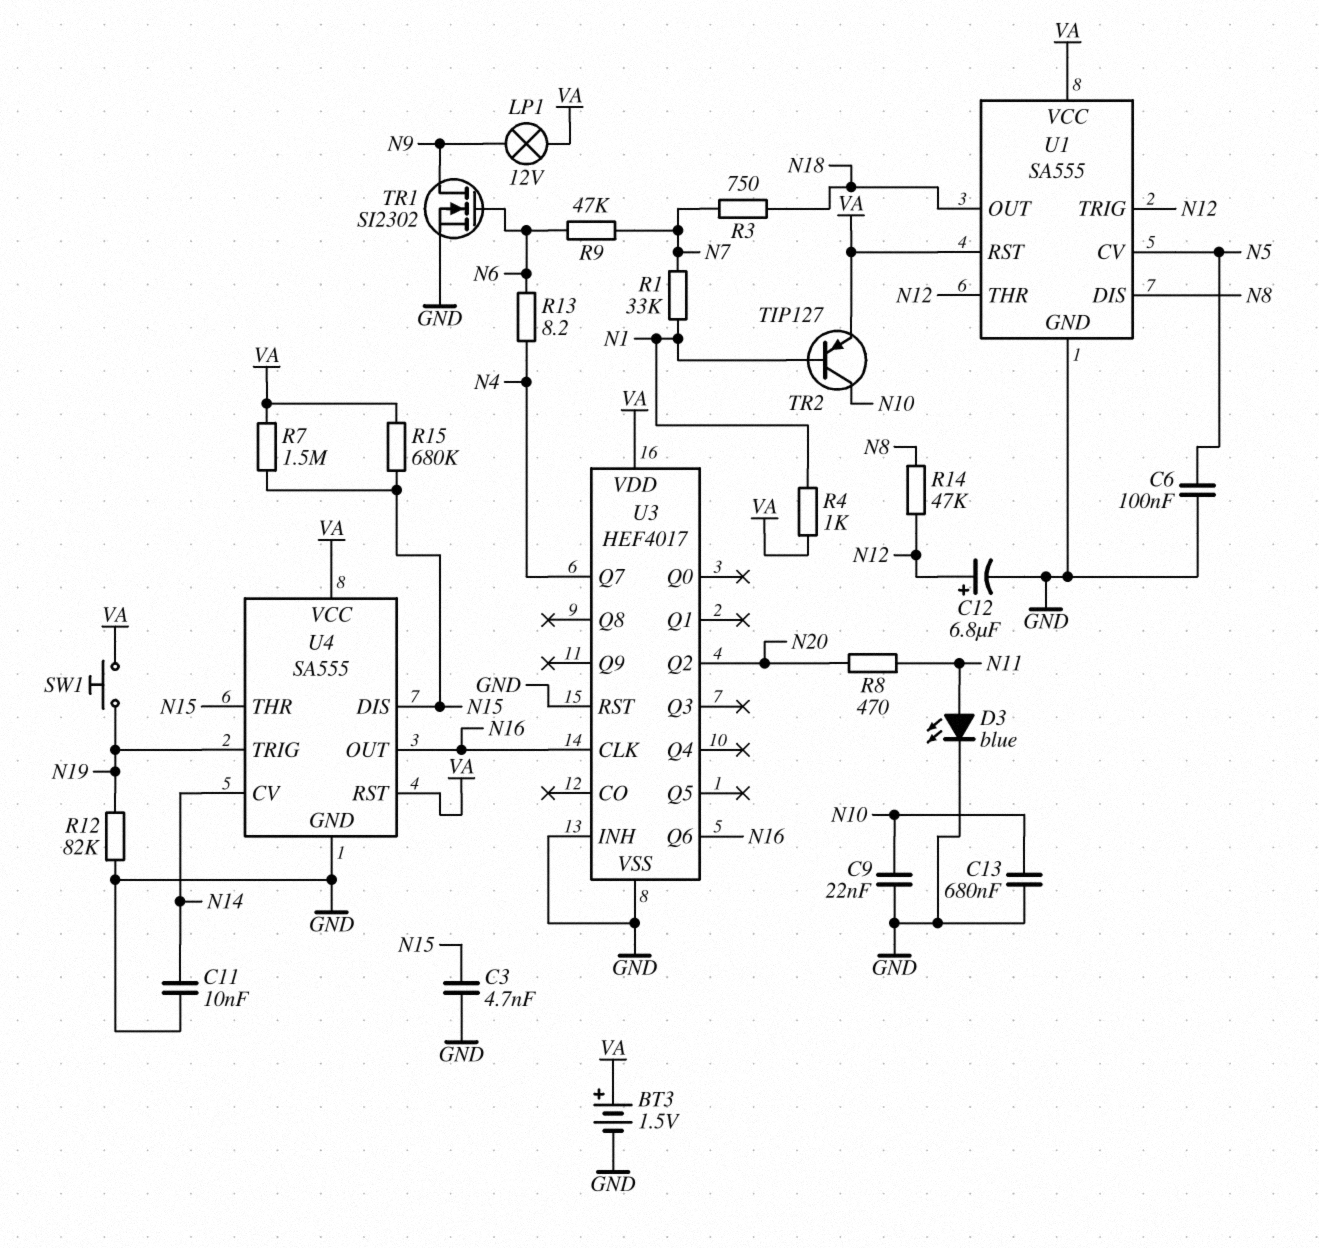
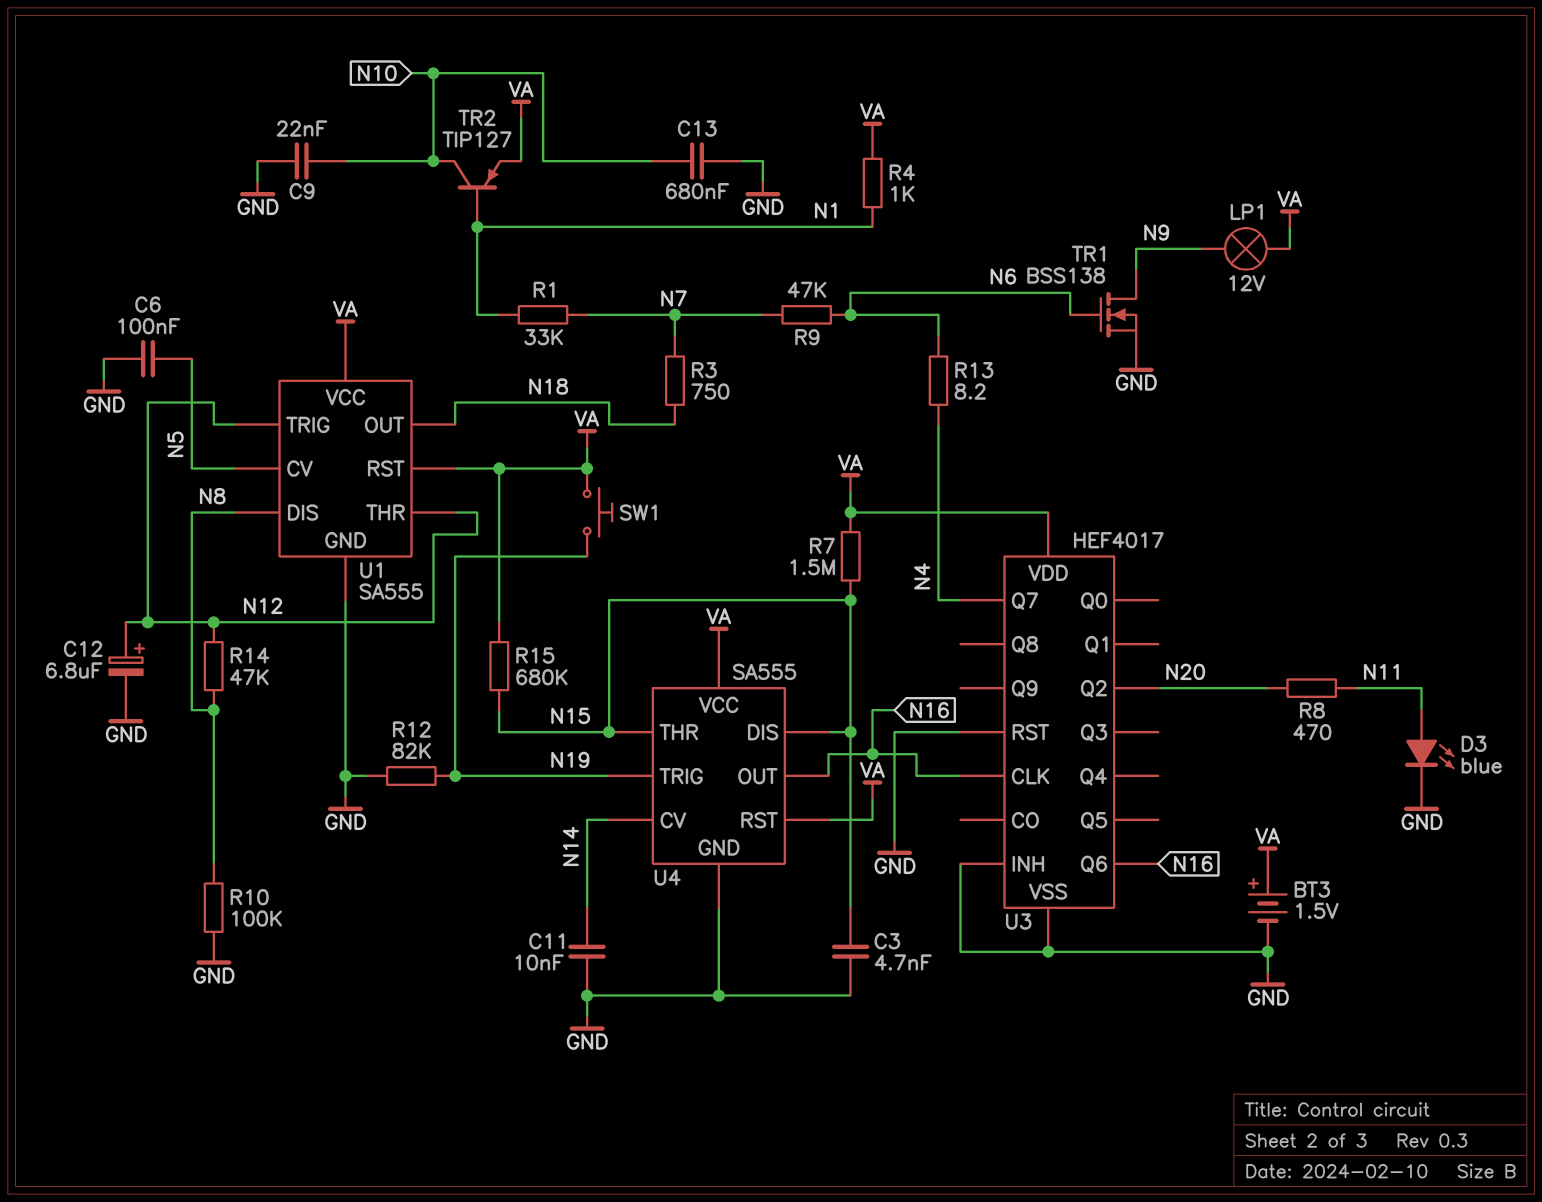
R10: none -> 100k (GND, N8)
TR1: NMOS SI2302 (G N6, D N9, S GND) -> NMOS BSS138 (G N6, D N9, S GND)

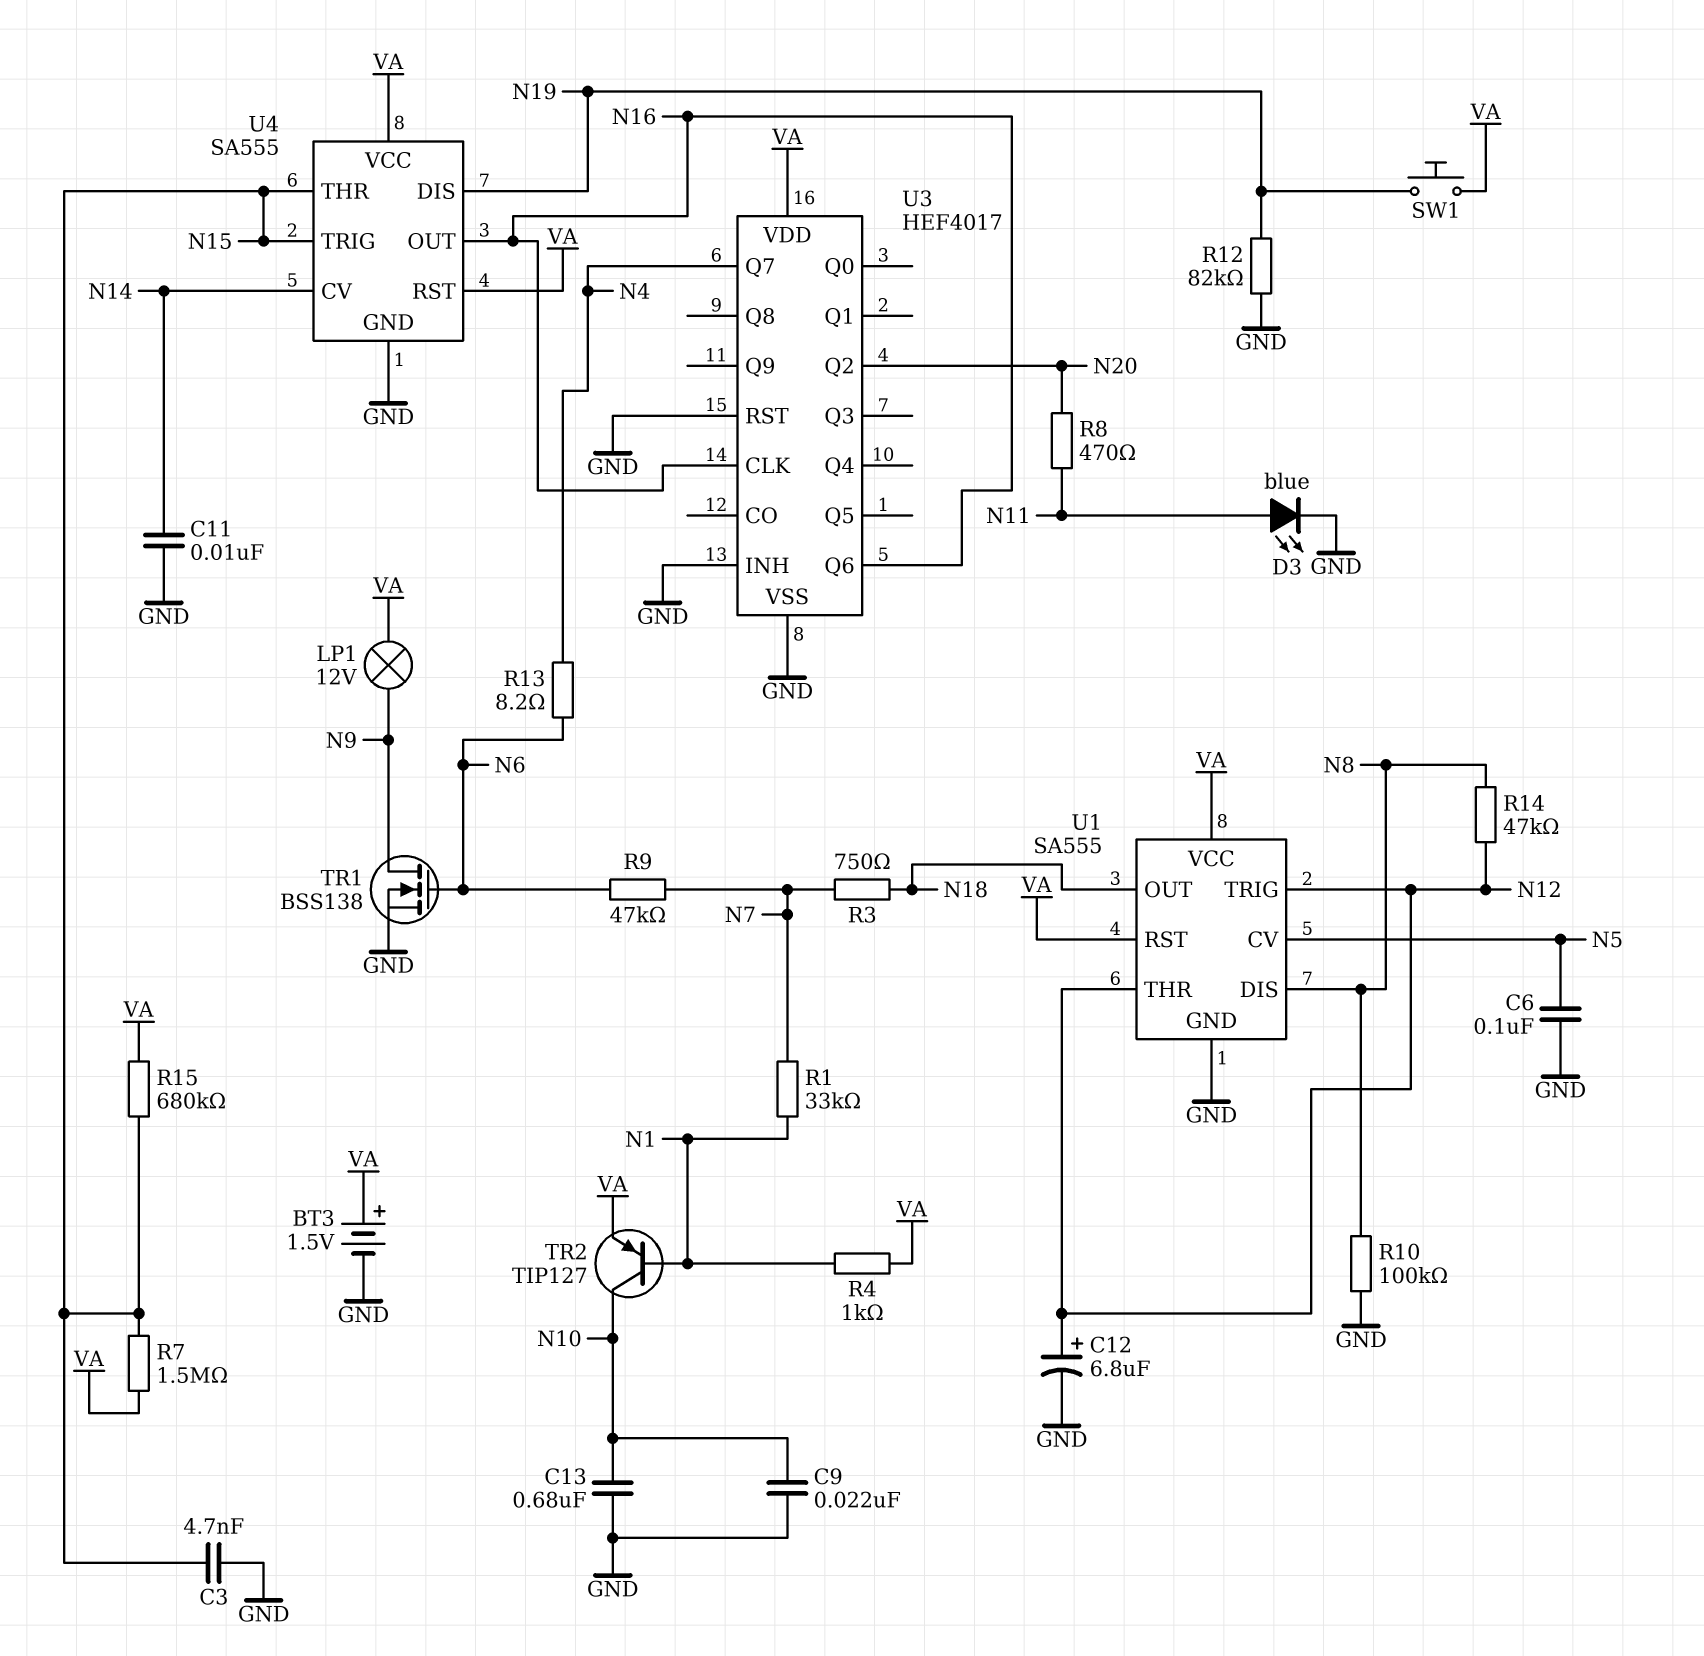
U4 pin DIS: N15 -> N19
U4 pin TRIG: N19 -> N15

